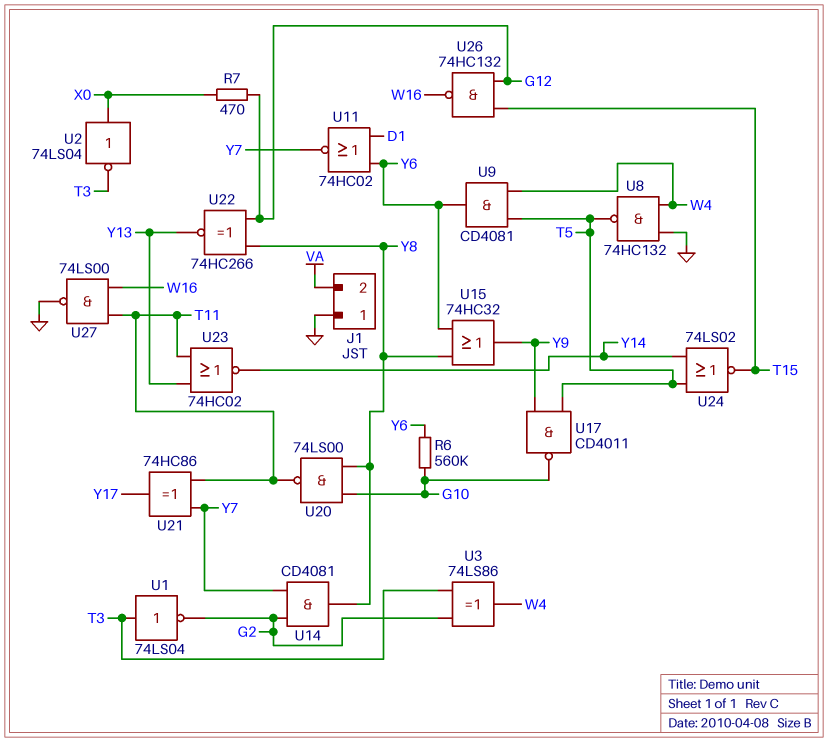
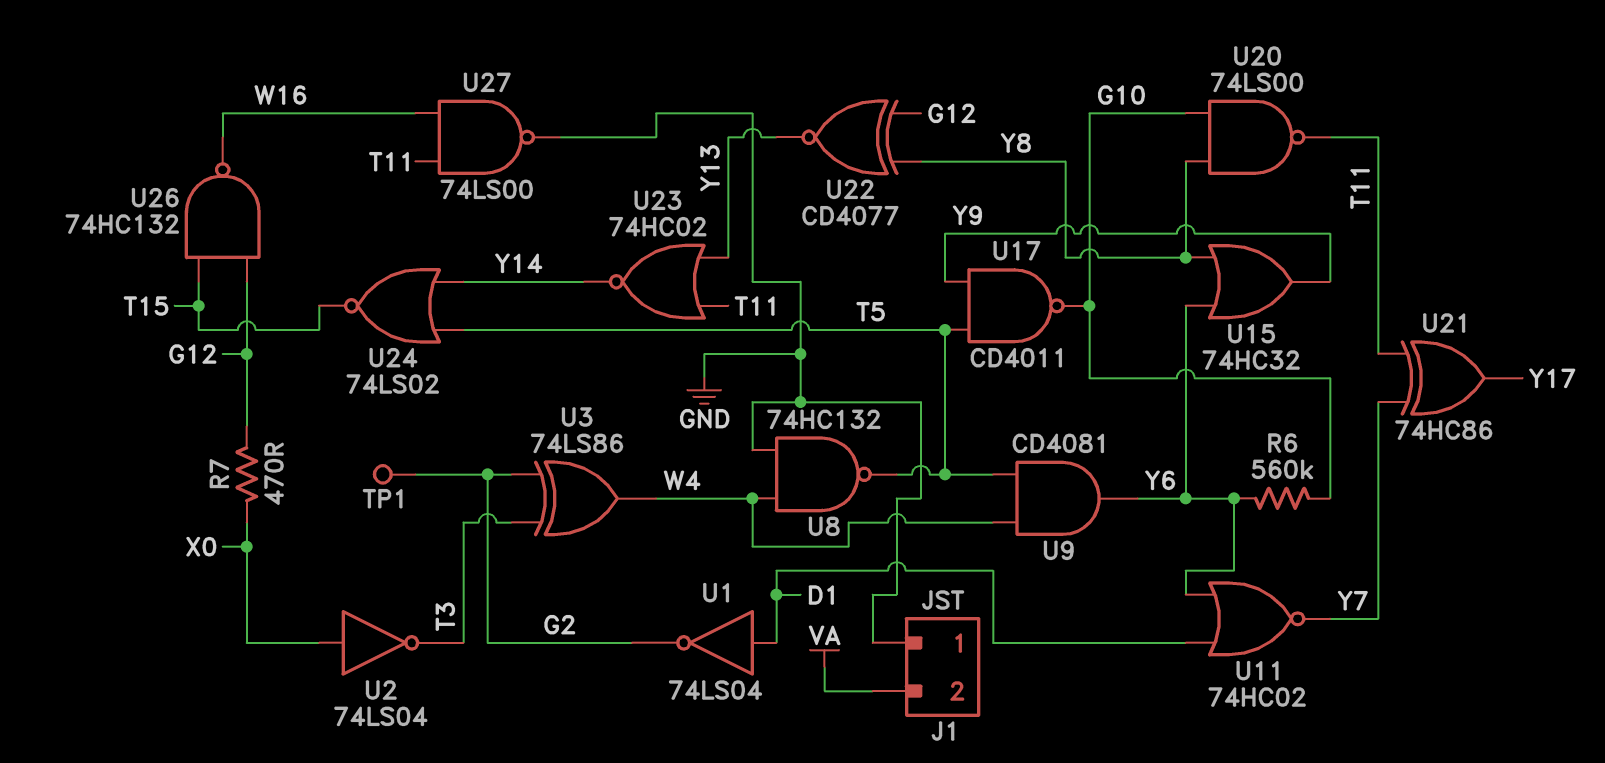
TP1: none -> test point (G2)
U1: NOT 74LS04 (in T3, out G2) -> NOT 74LS04 (in D1, out G2)
U14: AND CD4081 (in G2, in Y7, out Y8) -> none
U22: XNOR 74HC266 (in G12, in Y8, out Y13) -> XNOR CD4077 (in G12, in Y8, out Y13)

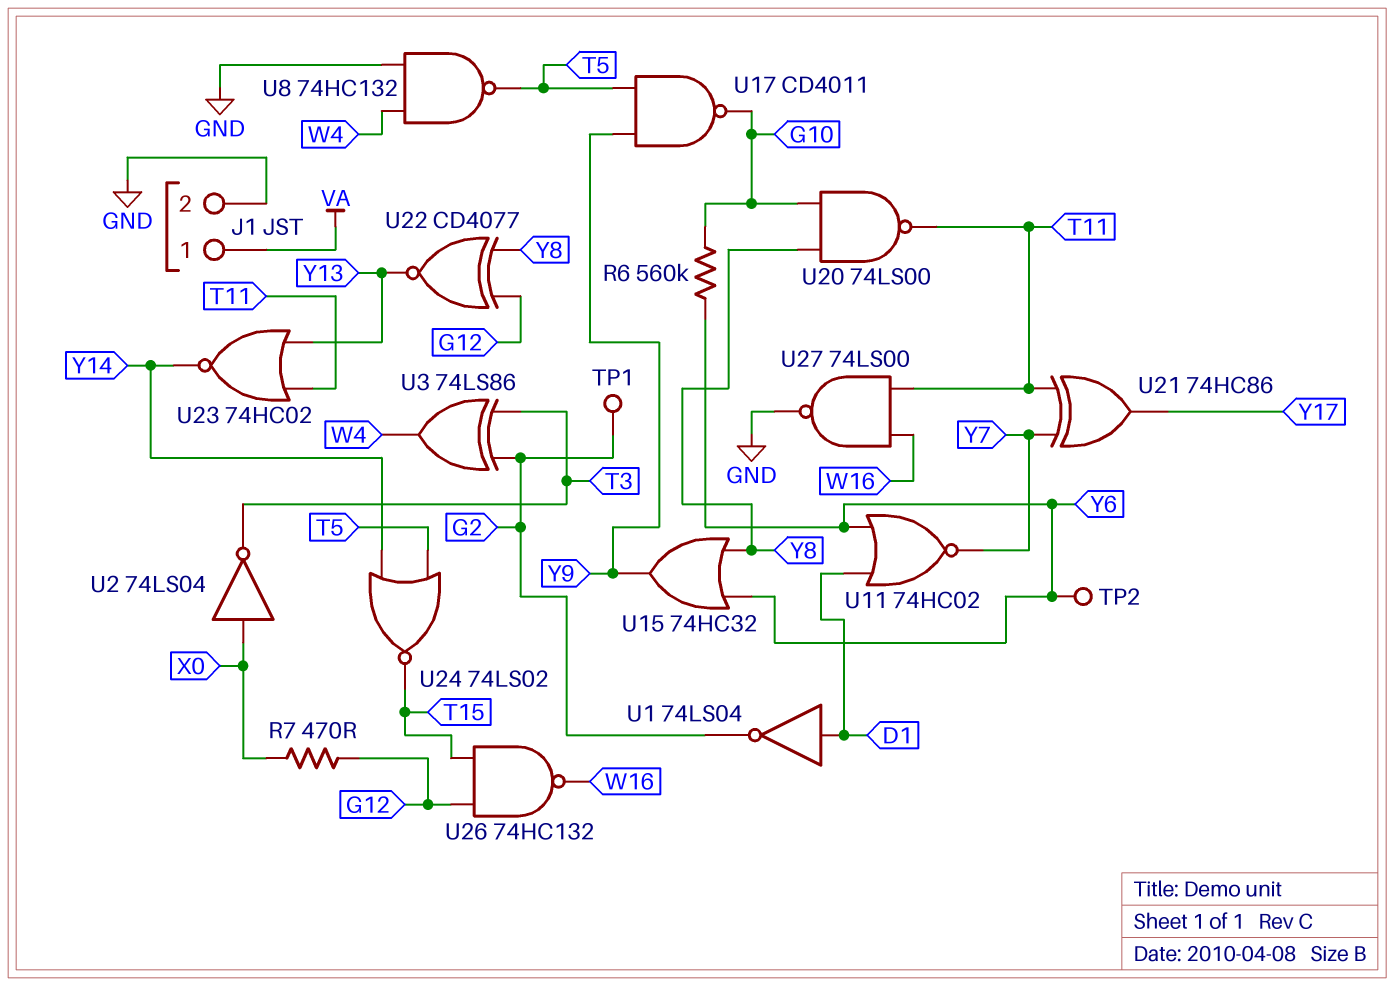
J1 pin 1: GND -> VA
J1 pin 2: VA -> GND
TP2: none -> test point (Y6)
U9: AND CD4081 (in T5, in W4, out Y6) -> none

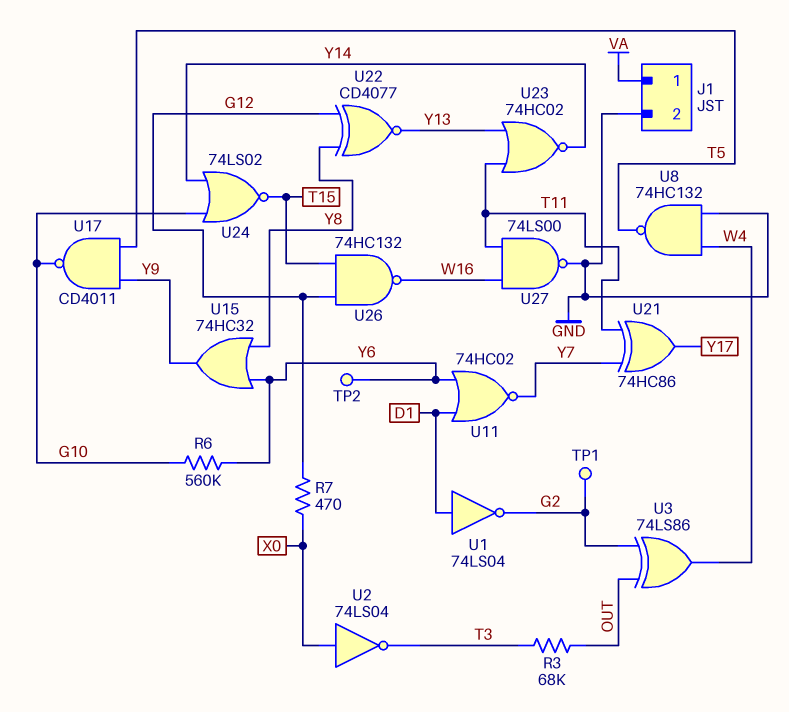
R3: none -> 68k (OUT, T3)
U3: XOR 74LS86 (in G2, in T3, out W4) -> XOR 74LS86 (in G2, in OUT, out W4)
U20: NAND 74LS00 (in G10, in Y8, out T11) -> none
U24: NOR 74LS02 (in T5, in Y14, out T15) -> NOR 74LS02 (in G10, in Y14, out T15)

